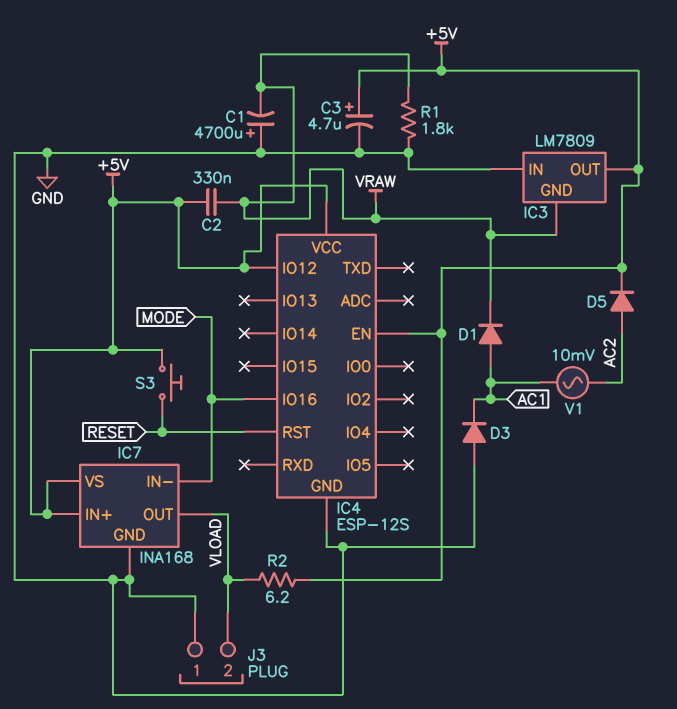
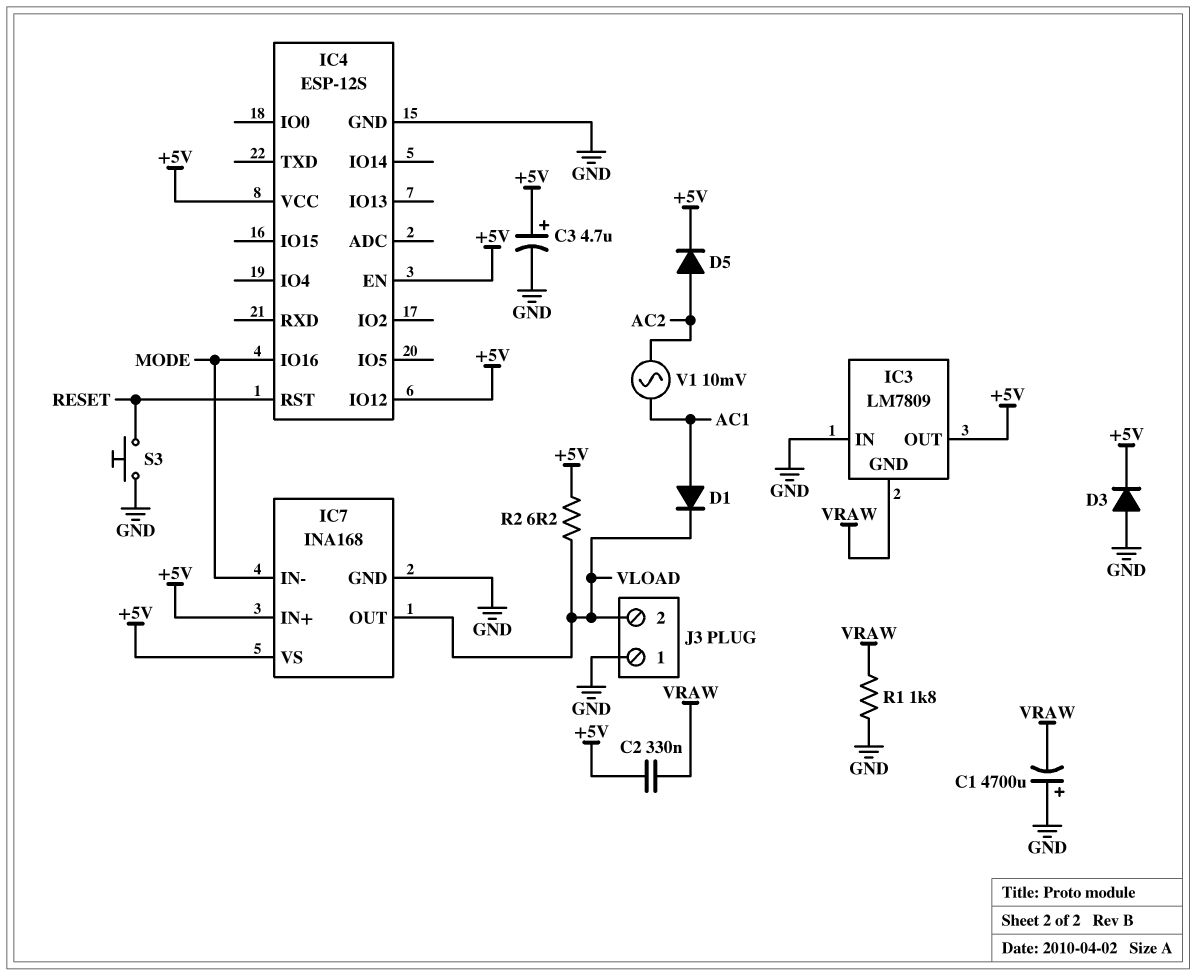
D1: diode (A AC1, K VRAW) -> diode (A AC1, K VLOAD)
D3: diode (A GND, K AC1) -> diode (A GND, K +5V)
S3: button (+5V, RESET) -> button (GND, RESET)

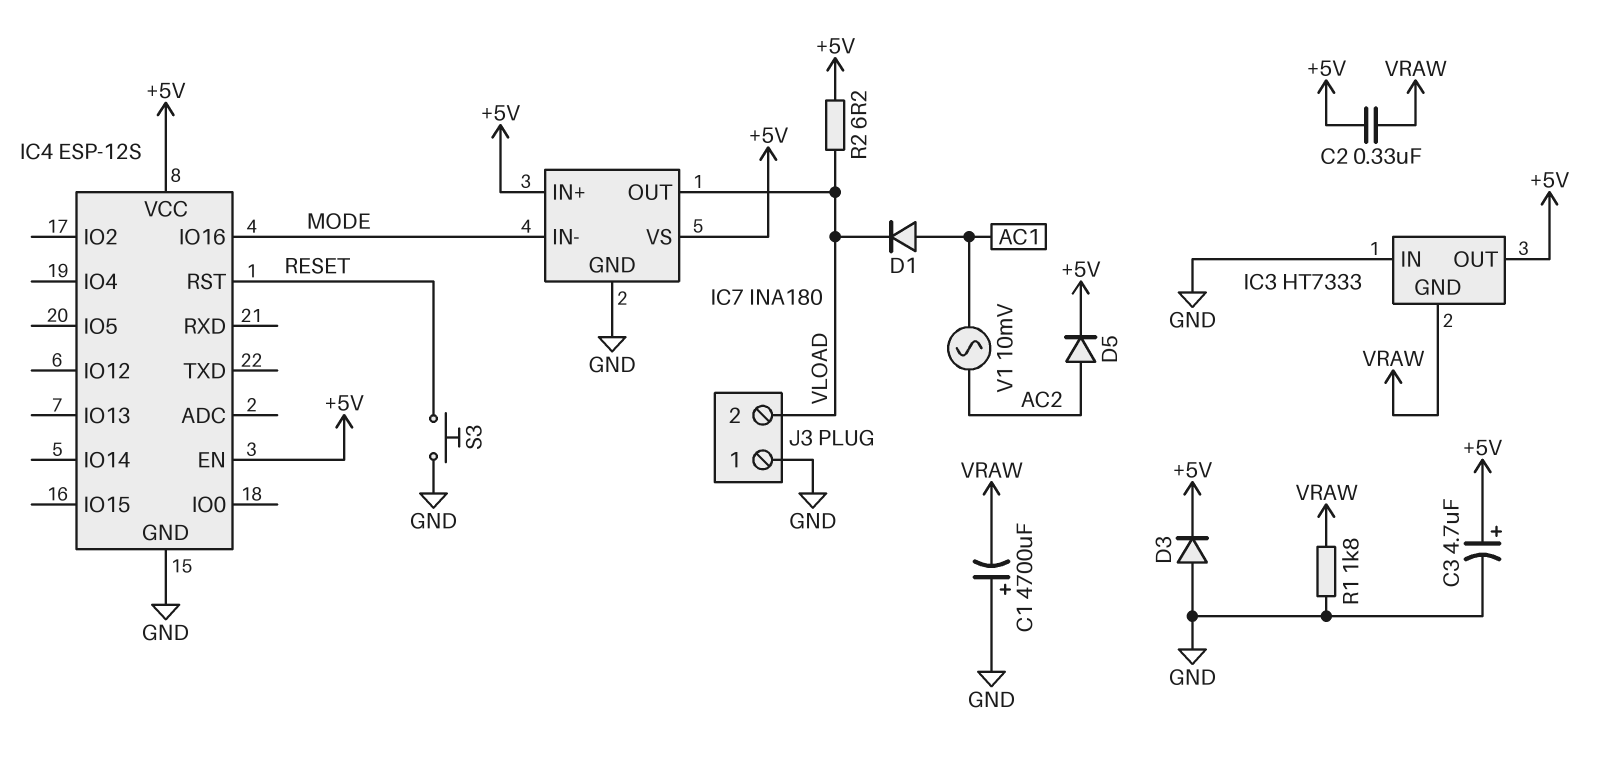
IC3: LM7809 -> HT7333
IC4 pin IO12: +5V -> none
IC7: INA168 -> INA180

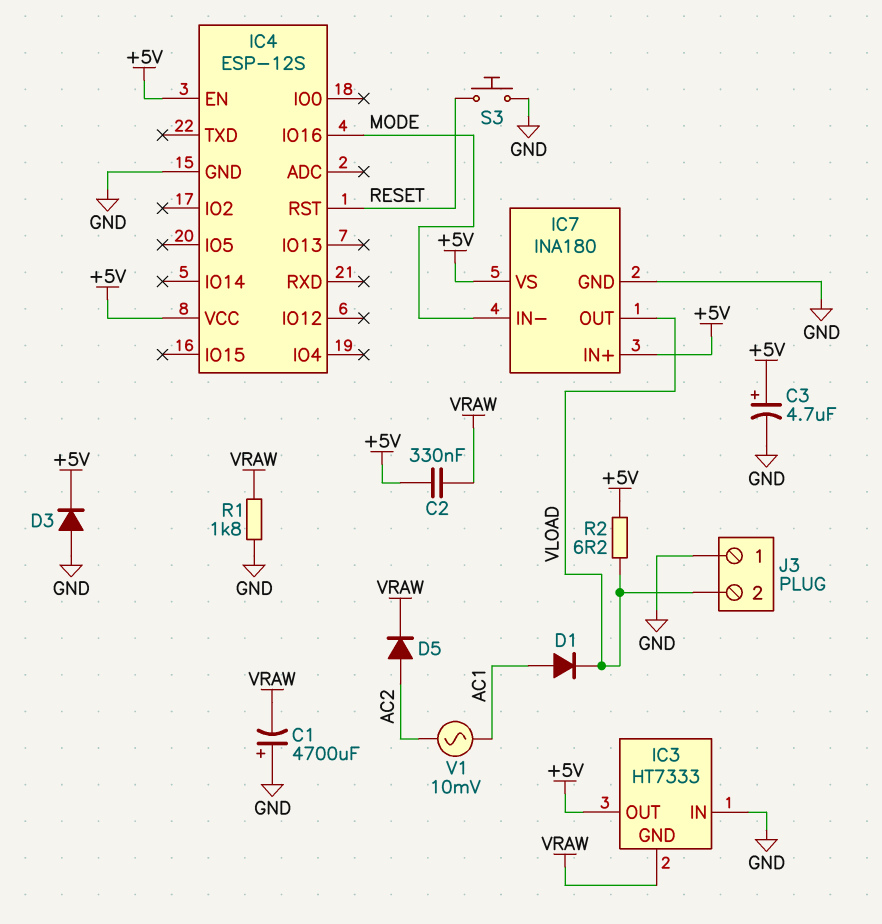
D5: diode (A AC2, K +5V) -> diode (A AC2, K VRAW)

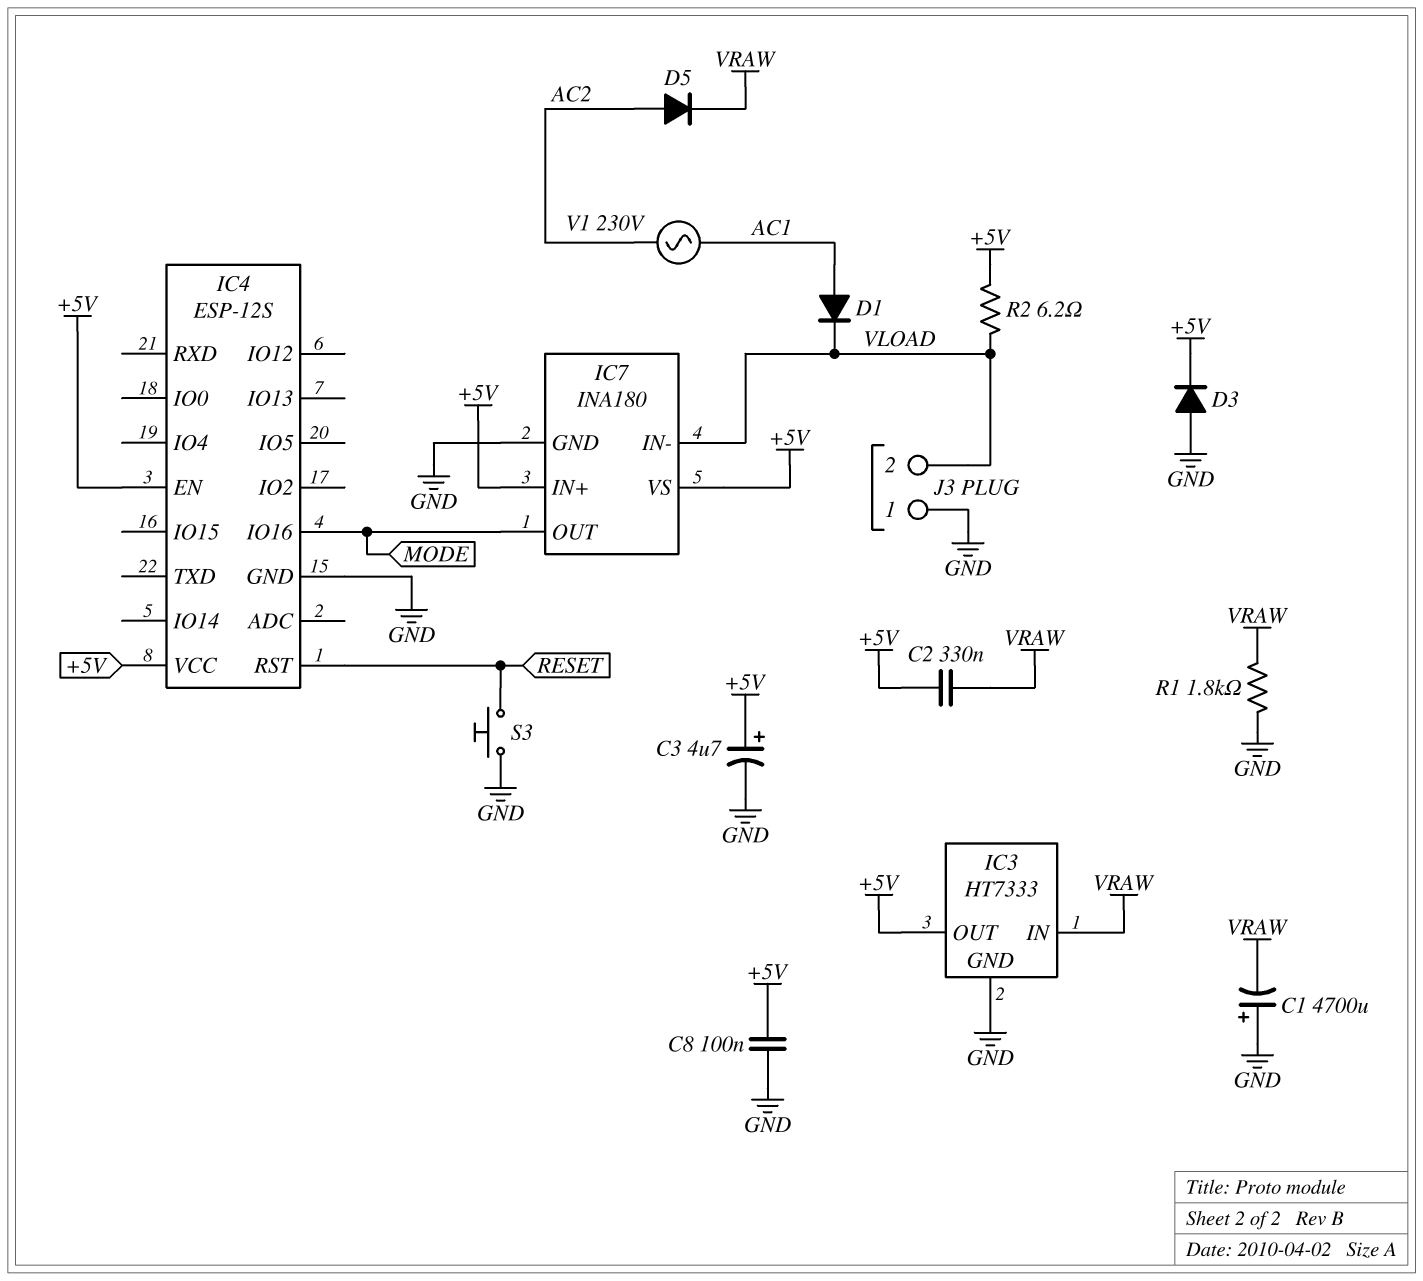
C8: none -> 100nF (+5V, GND)
IC3 pin GND: VRAW -> GND
IC3 pin IN: GND -> VRAW
IC7 pin IN-: MODE -> VLOAD
IC7 pin OUT: VLOAD -> MODE
V1: AC 10mV (AC1, AC2) -> AC 230V (AC1, AC2)

